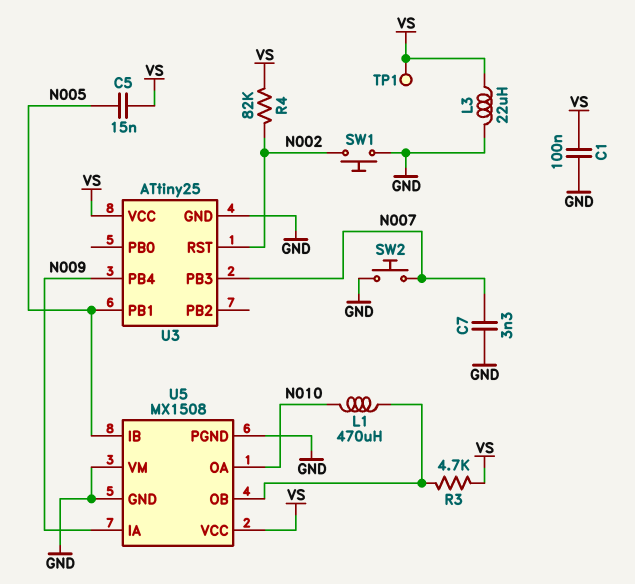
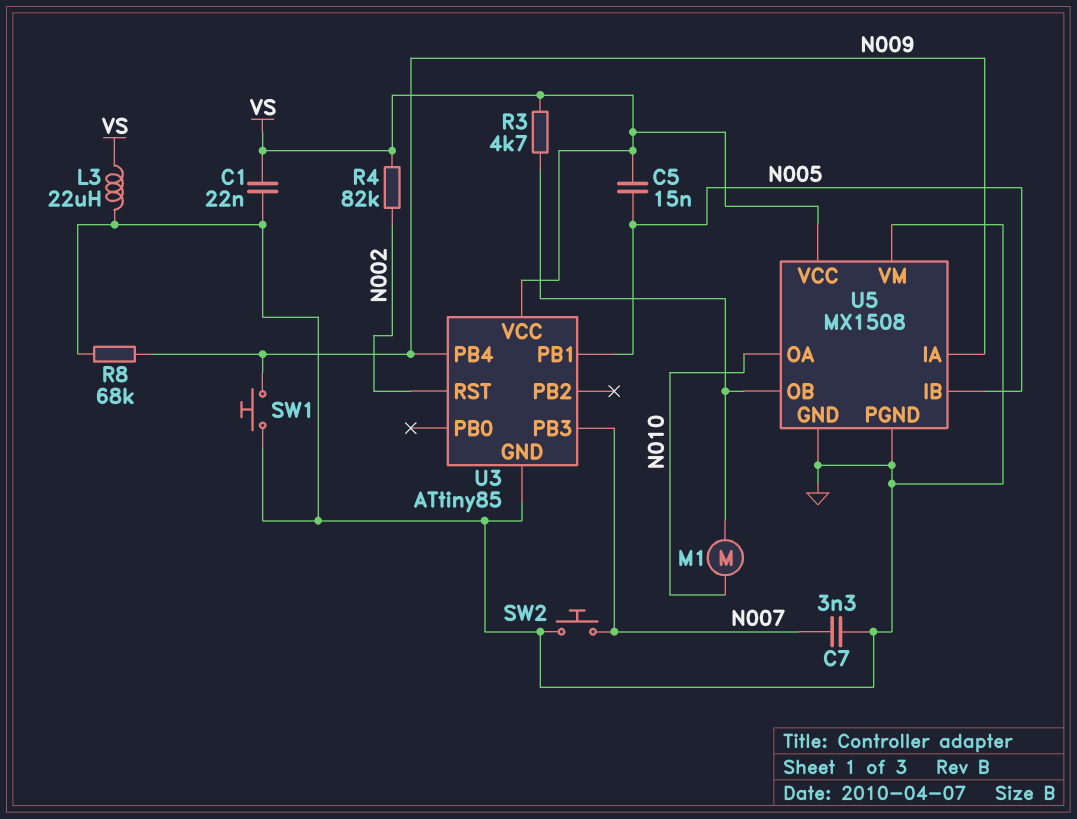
C1: 100nF (GND, VS) -> 22nF (GND, VS)
L1: 470uH (N010, U5/OB) -> none
M1: none -> motor (N010, U5/OB)
R8: none -> 68k (GND, N009)
SW1: button (GND, N002) -> button (GND, N009)
TP1: test point (VS) -> none
U3: ATtiny25 -> ATtiny85

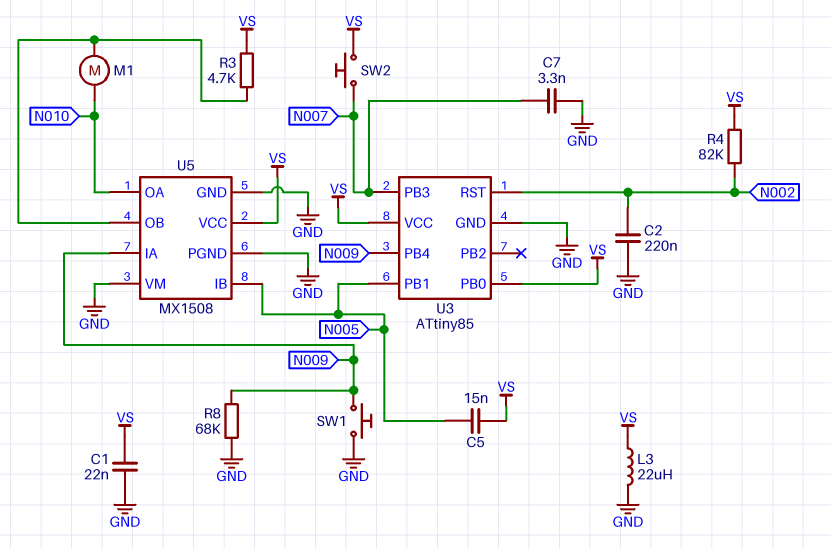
C2: none -> 220nF (GND, N002)
SW2: button (GND, N007) -> button (N007, VS)
U3 pin PB0: none -> VS

